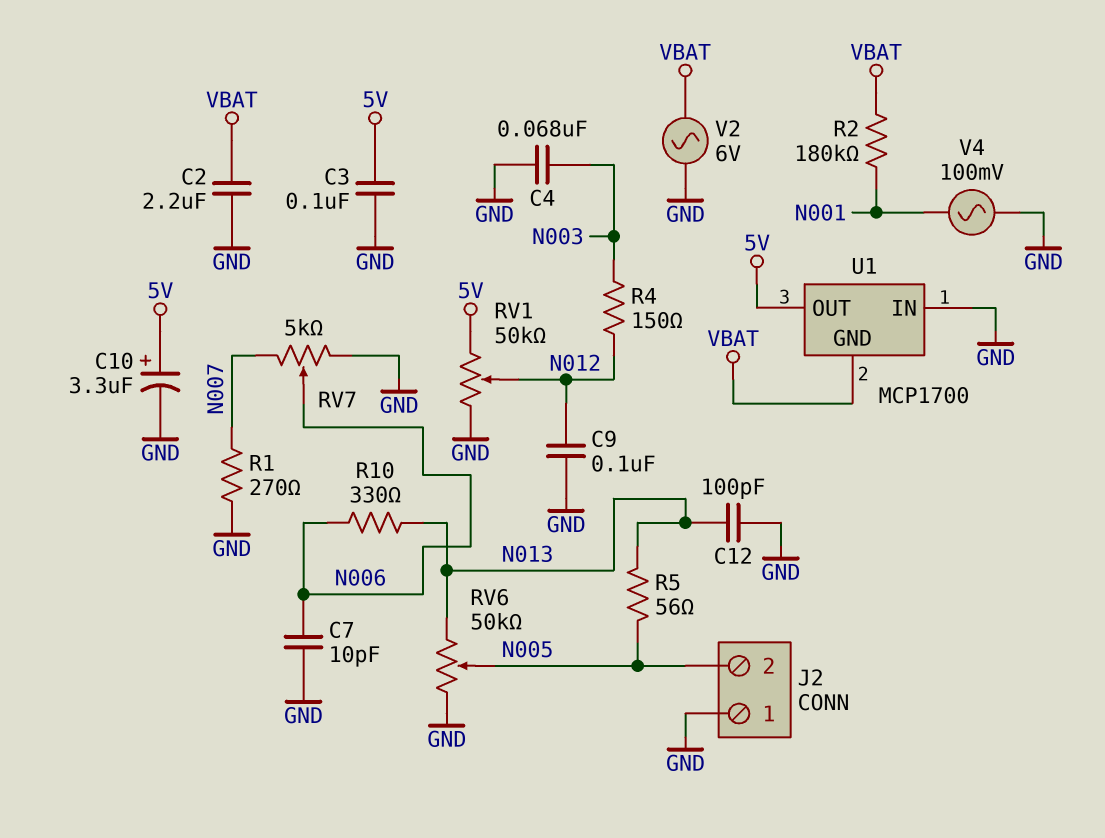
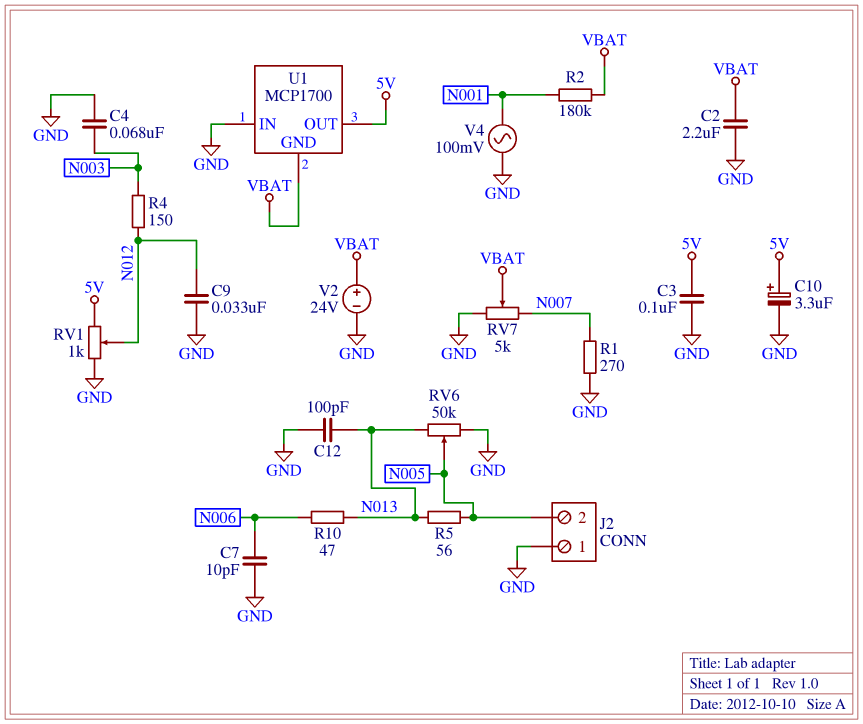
C9: 100nF (GND, N012) -> 33nF (GND, N012)
R10: 330 (N006, N013) -> 47 (N006, N013)
RV1: 50k (5V, GND, wiper N012) -> 1k (5V, GND, wiper N012)
RV7: 5k (GND, N007, wiper N006) -> 5k (GND, N007, wiper VBAT)
V2: AC 6V (GND, VBAT) -> 24V (plus VBAT, minus GND)

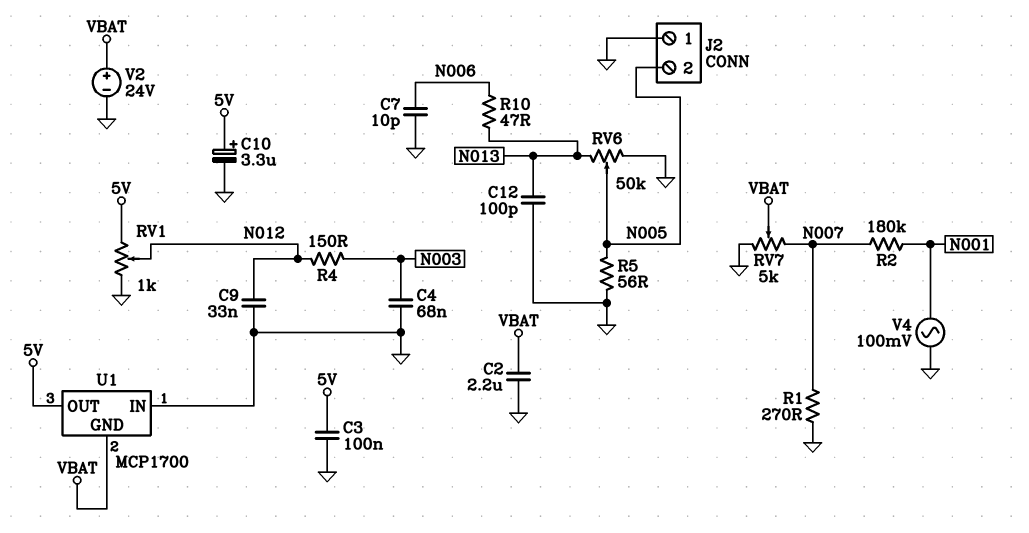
R2: 180k (N001, VBAT) -> 180k (N001, N007)
R5: 56 (N005, N013) -> 56 (GND, N005)

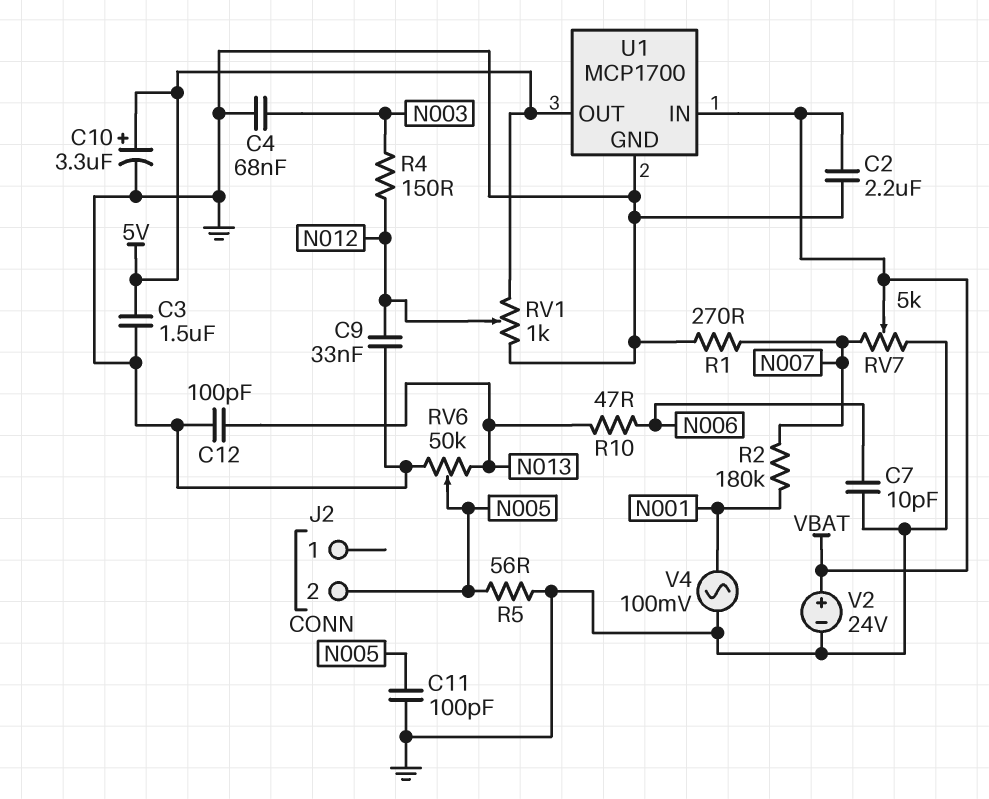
C3: 100nF (5V, GND) -> 1.5uF (5V, GND)
C11: none -> 100pF (GND, N005)
J2 pin 1: GND -> none
U1 pin GND: VBAT -> GND
U1 pin IN: GND -> VBAT

